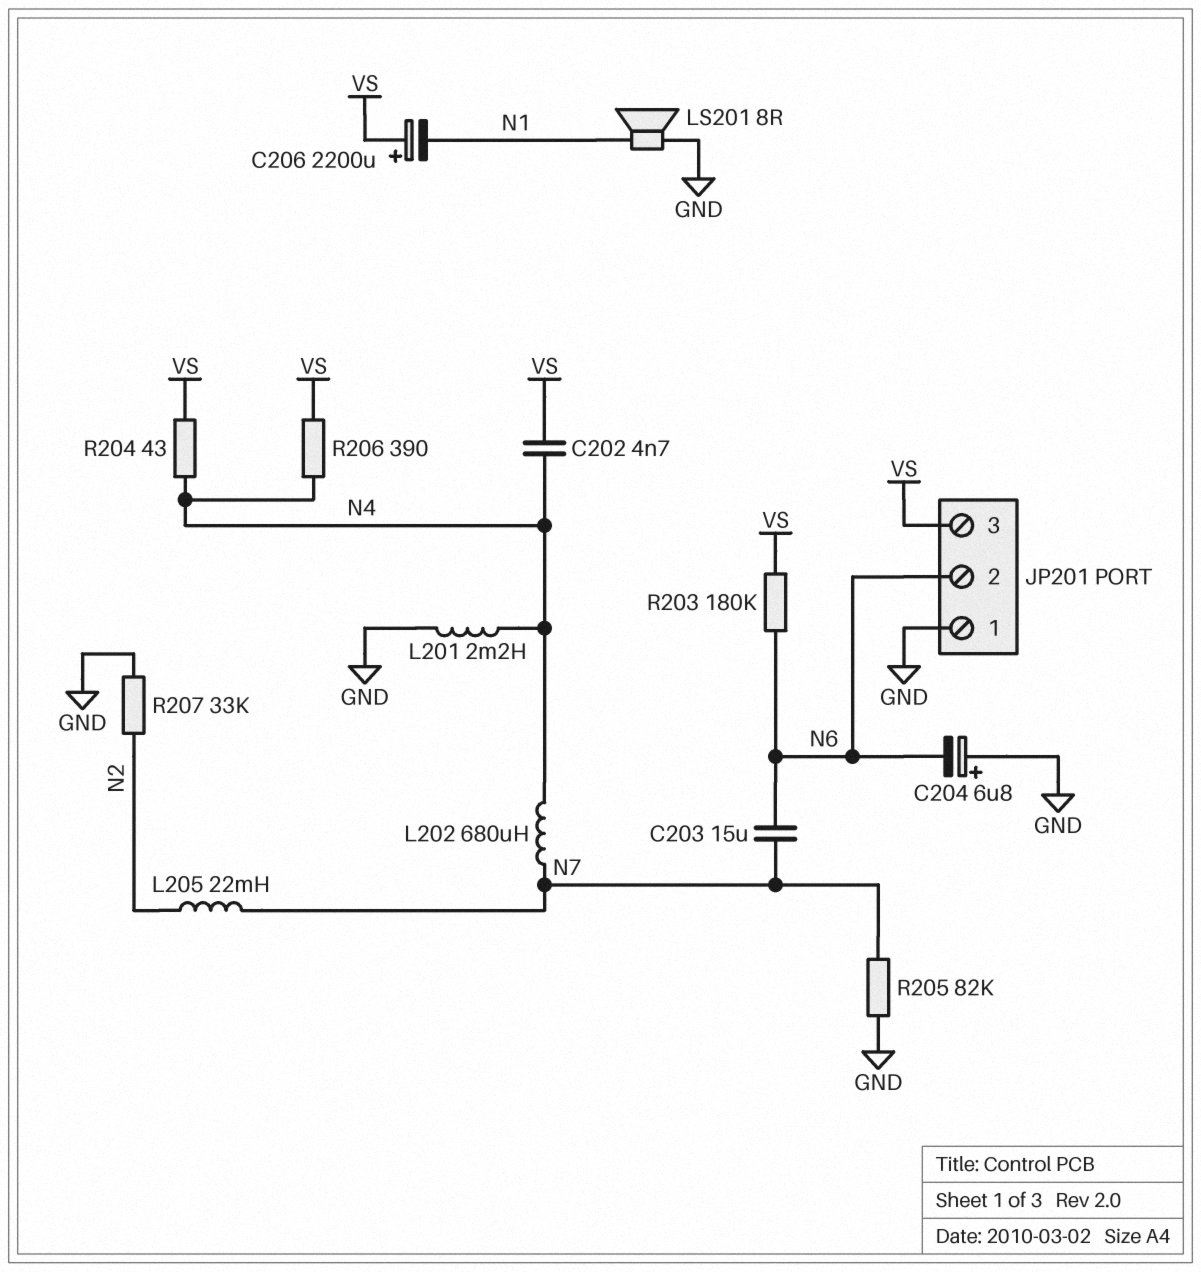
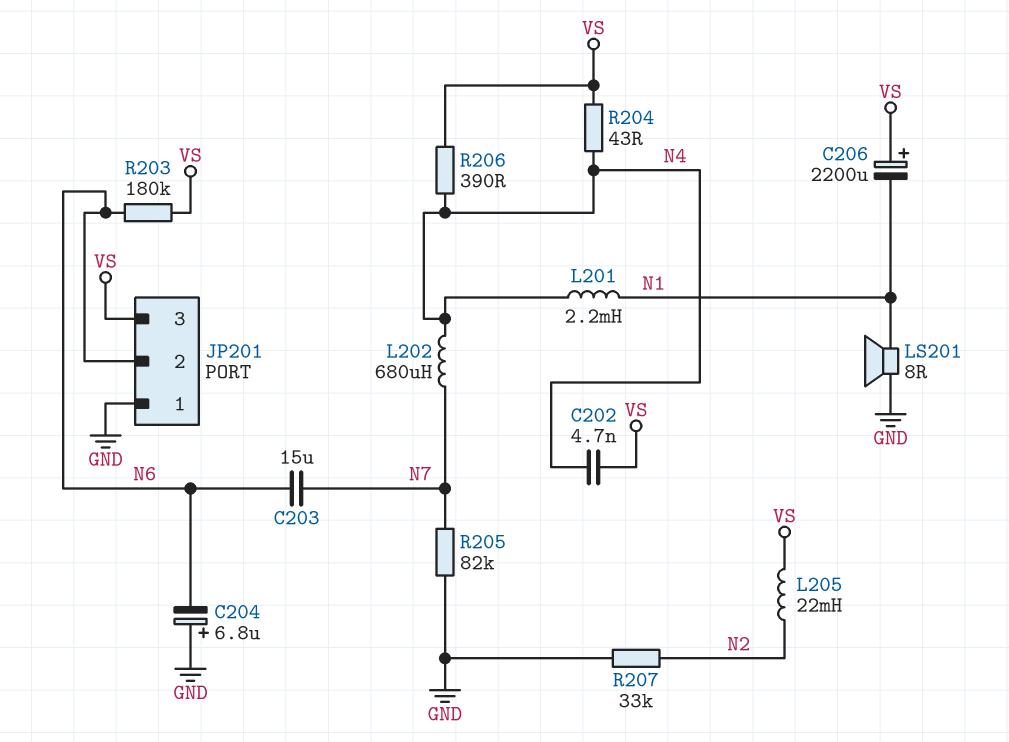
L201: 2.2mH (GND, N4) -> 2.2mH (N1, N4)
L205: 22mH (N2, N7) -> 22mH (N2, VS)

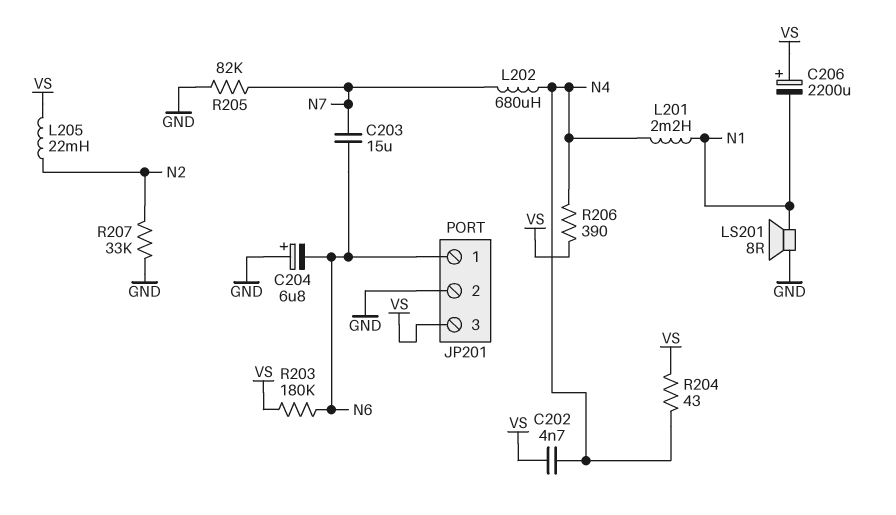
JP201 pin 1: GND -> N6
JP201 pin 2: N6 -> GND

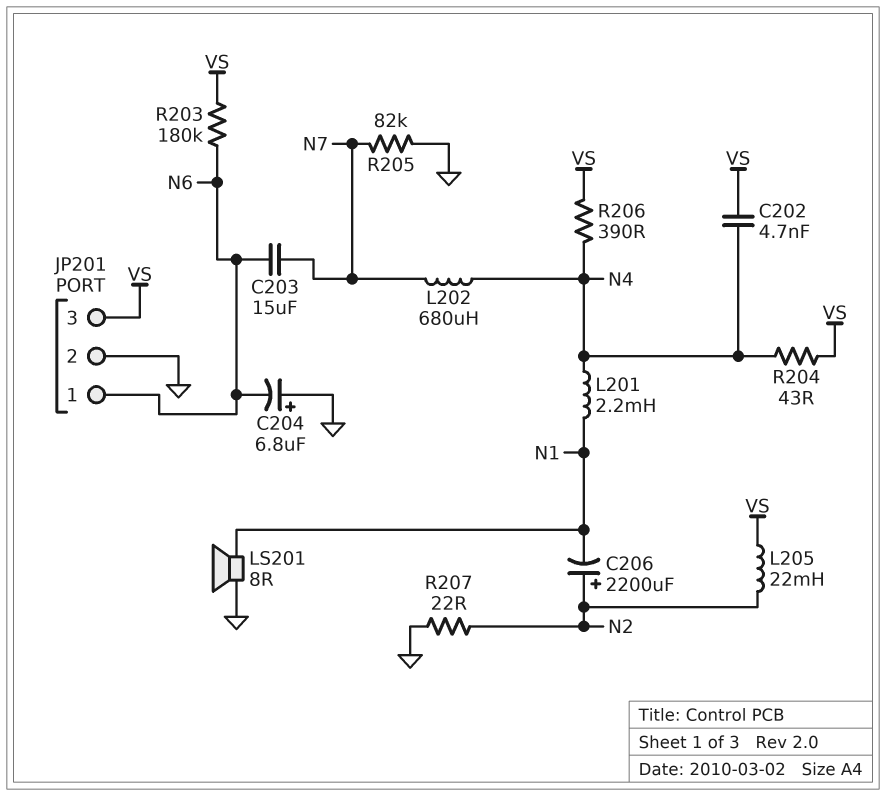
C206: 2200uF (plus VS, minus N1) -> 2200uF (plus N2, minus N1)
R207: 33k (GND, N2) -> 22 (GND, N2)

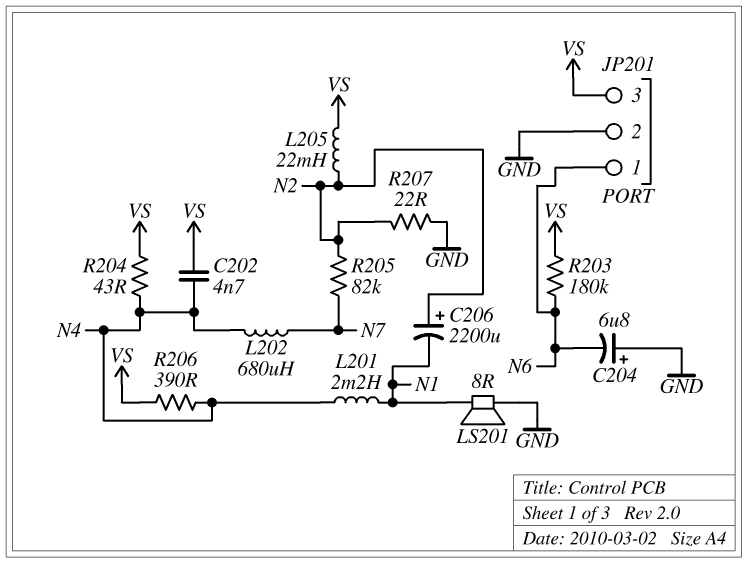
C203: 15uF (N6, N7) -> none
R205: 82k (GND, N7) -> 82k (N2, N7)

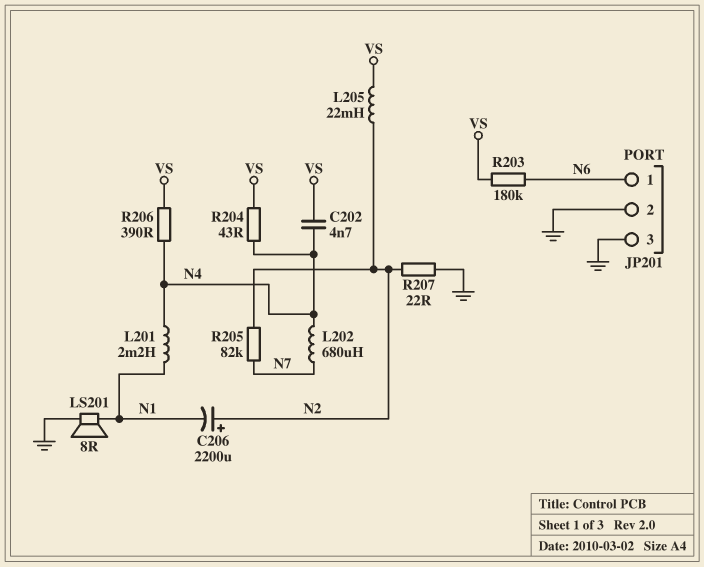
C204: 6.8uF (plus GND, minus N6) -> none
JP201 pin 3: VS -> GND

